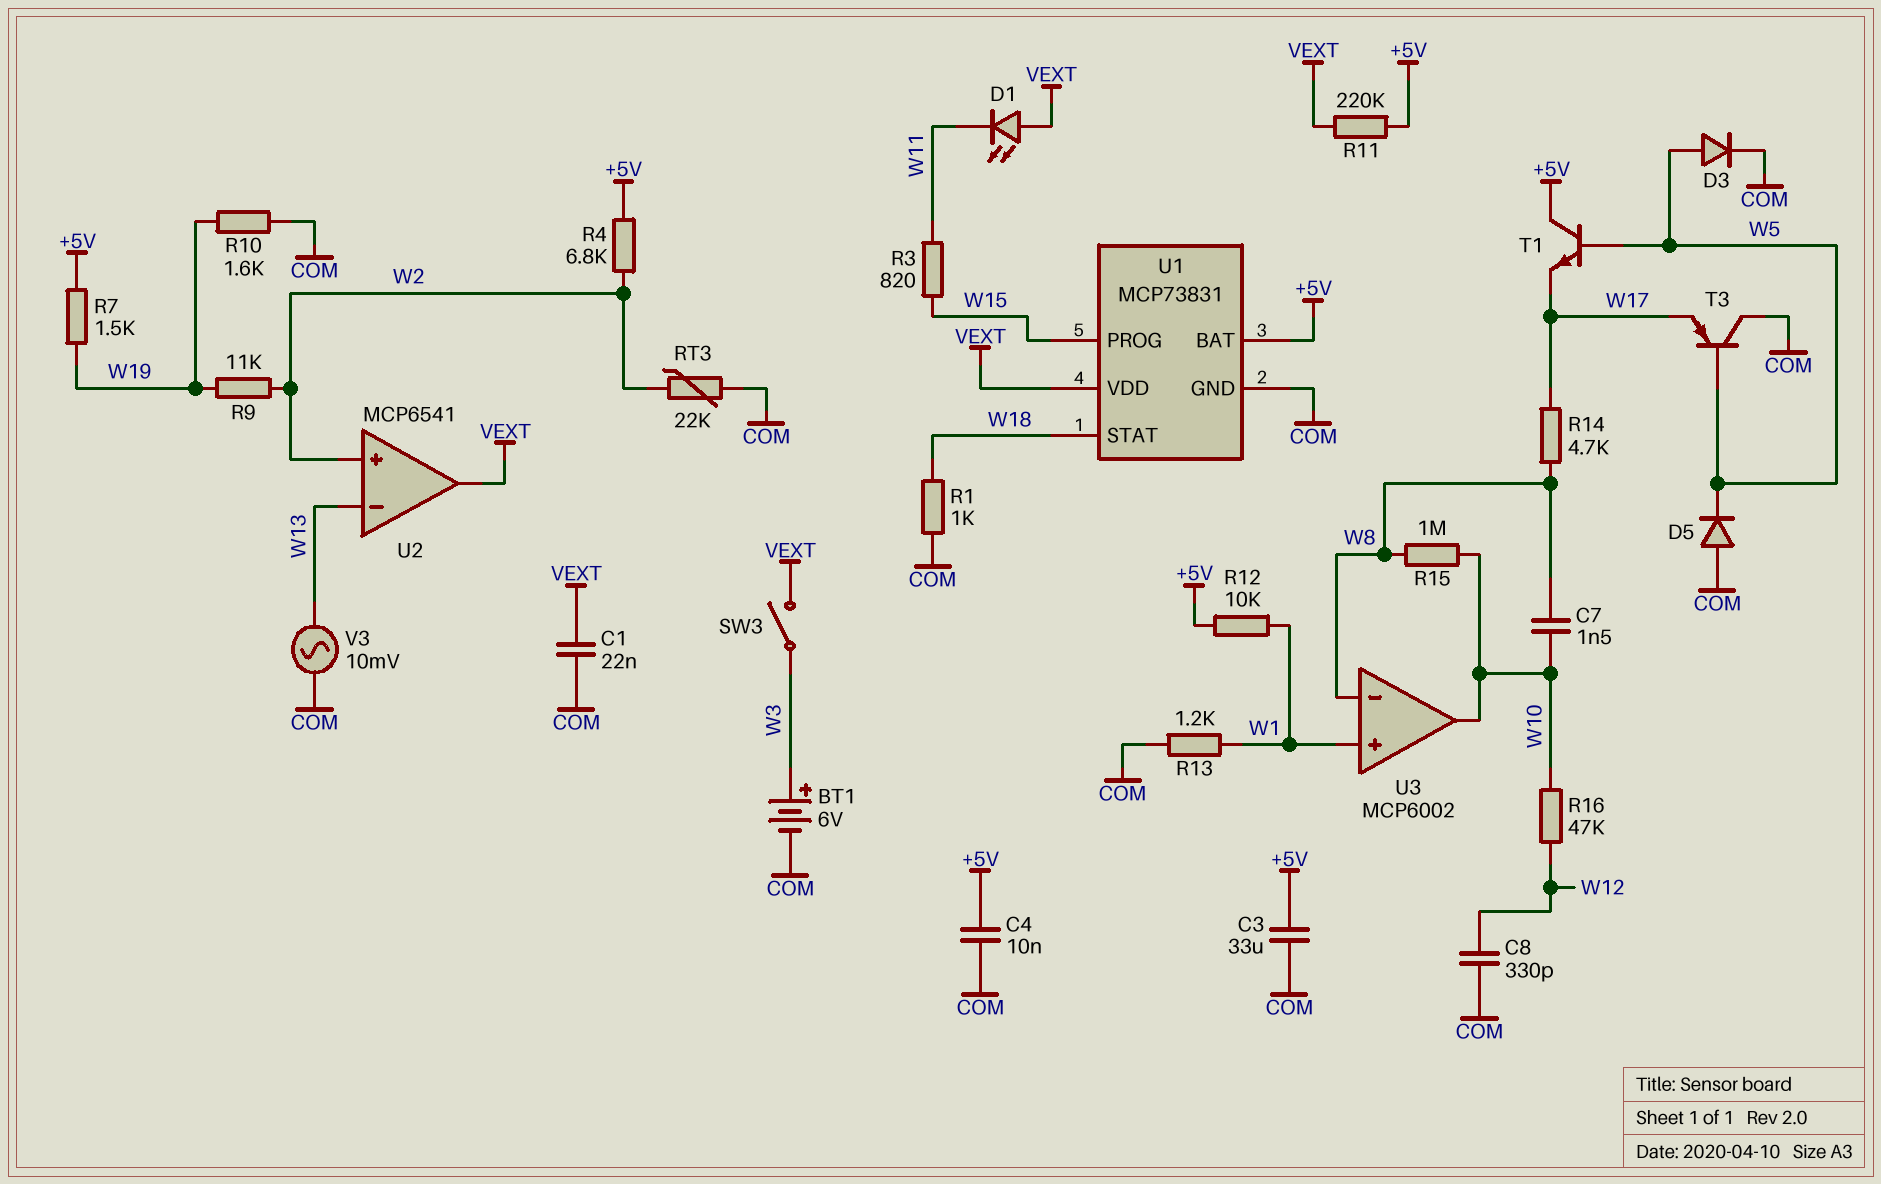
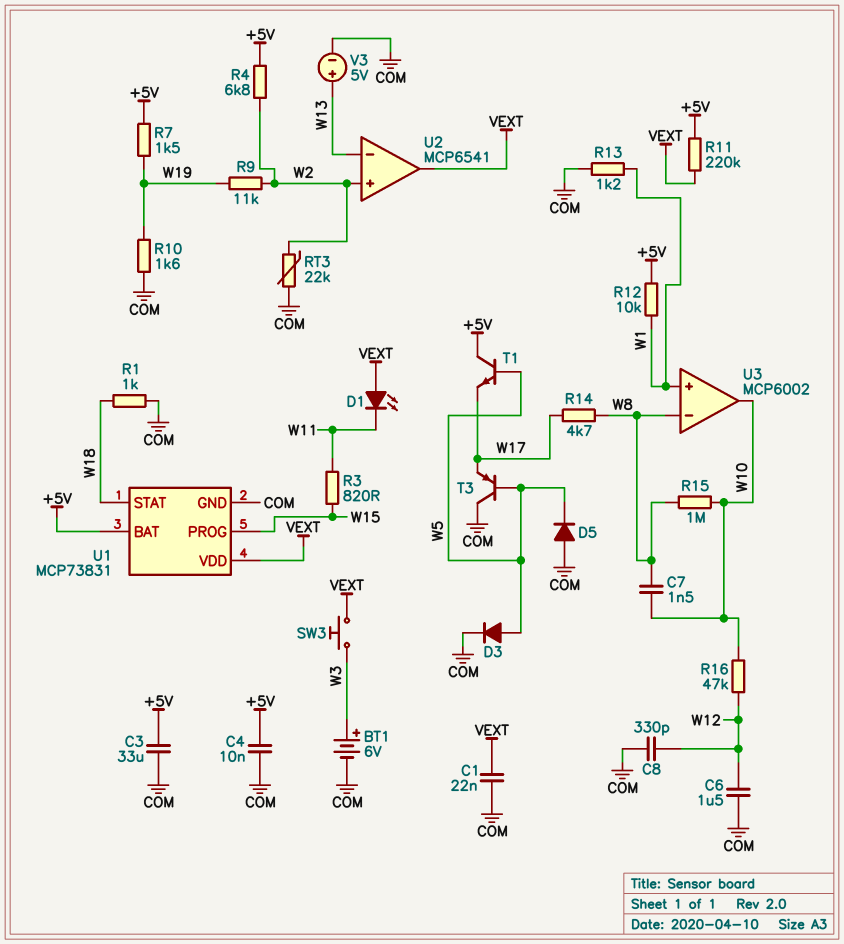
C6: none -> 1.5uF (COM, W12)
SW3: switch (VEXT, W3) -> button (VEXT, W3)
V3: AC 10mV (COM, W13) -> 5V (plus W13, minus COM)

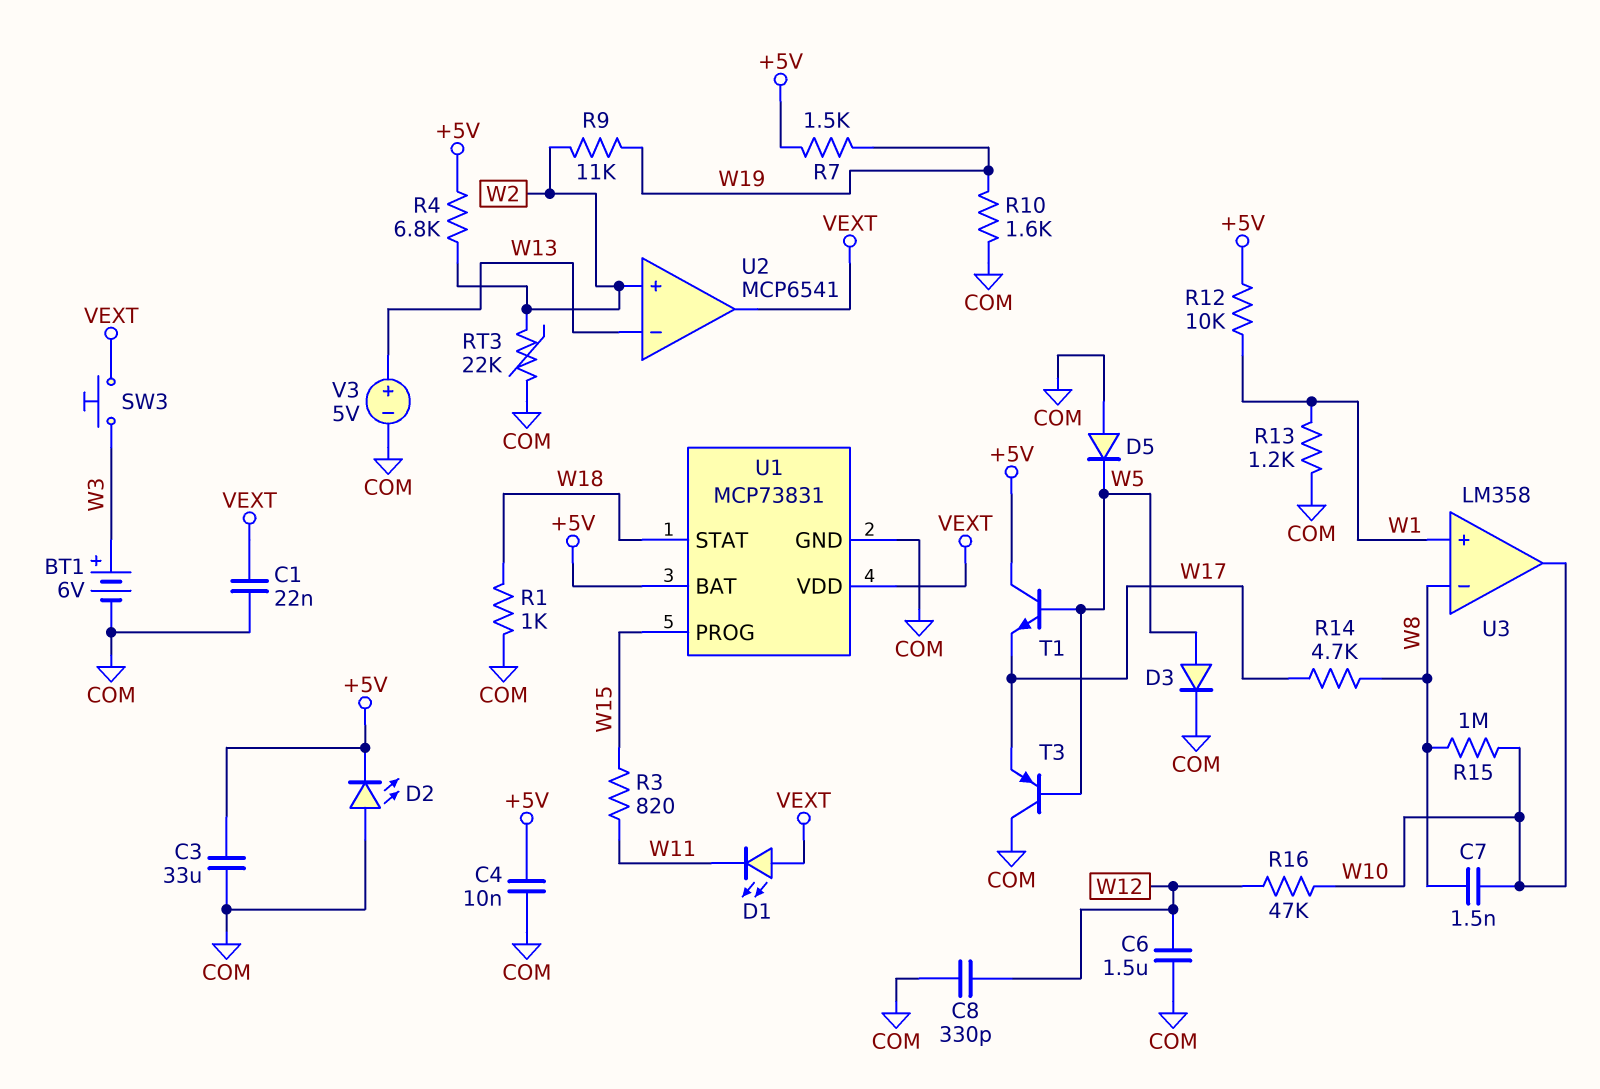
D2: none -> LED (A COM, K +5V)
R11: 220k (+5V, VEXT) -> none
U3: MCP6002 -> LM358

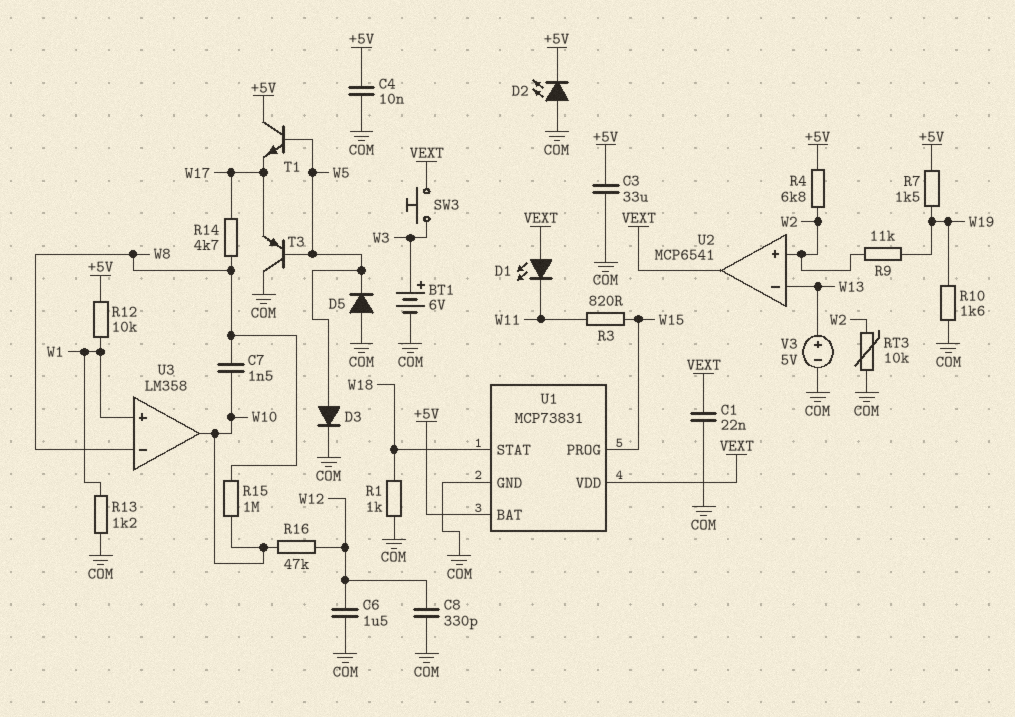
RT3: 22k (COM, W2) -> 10k (COM, W2)

